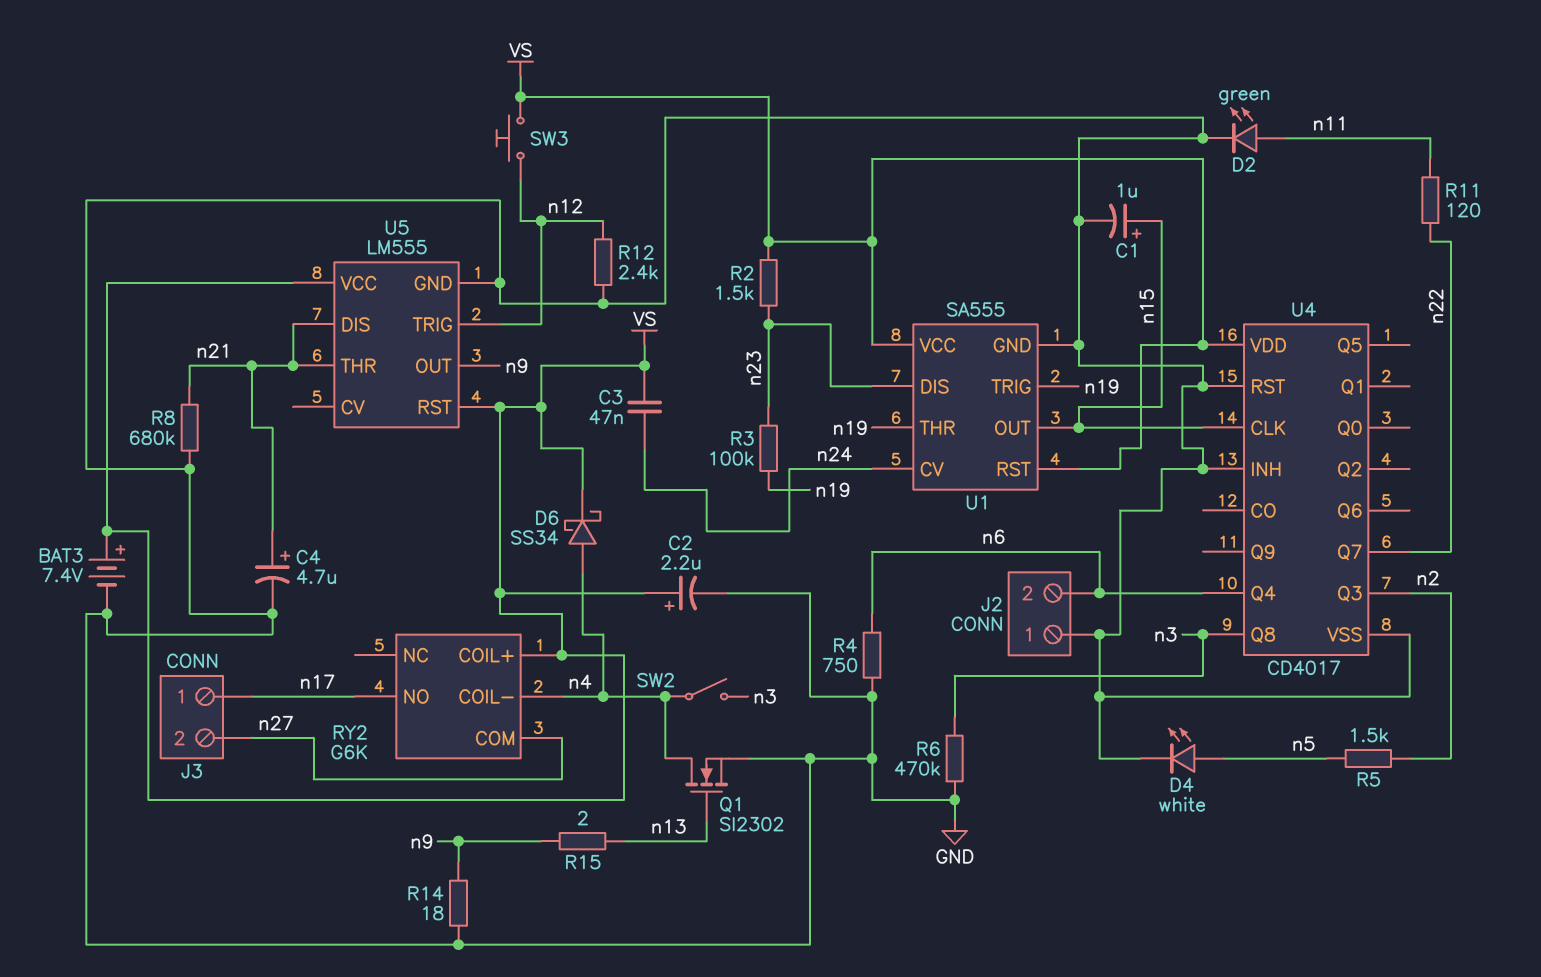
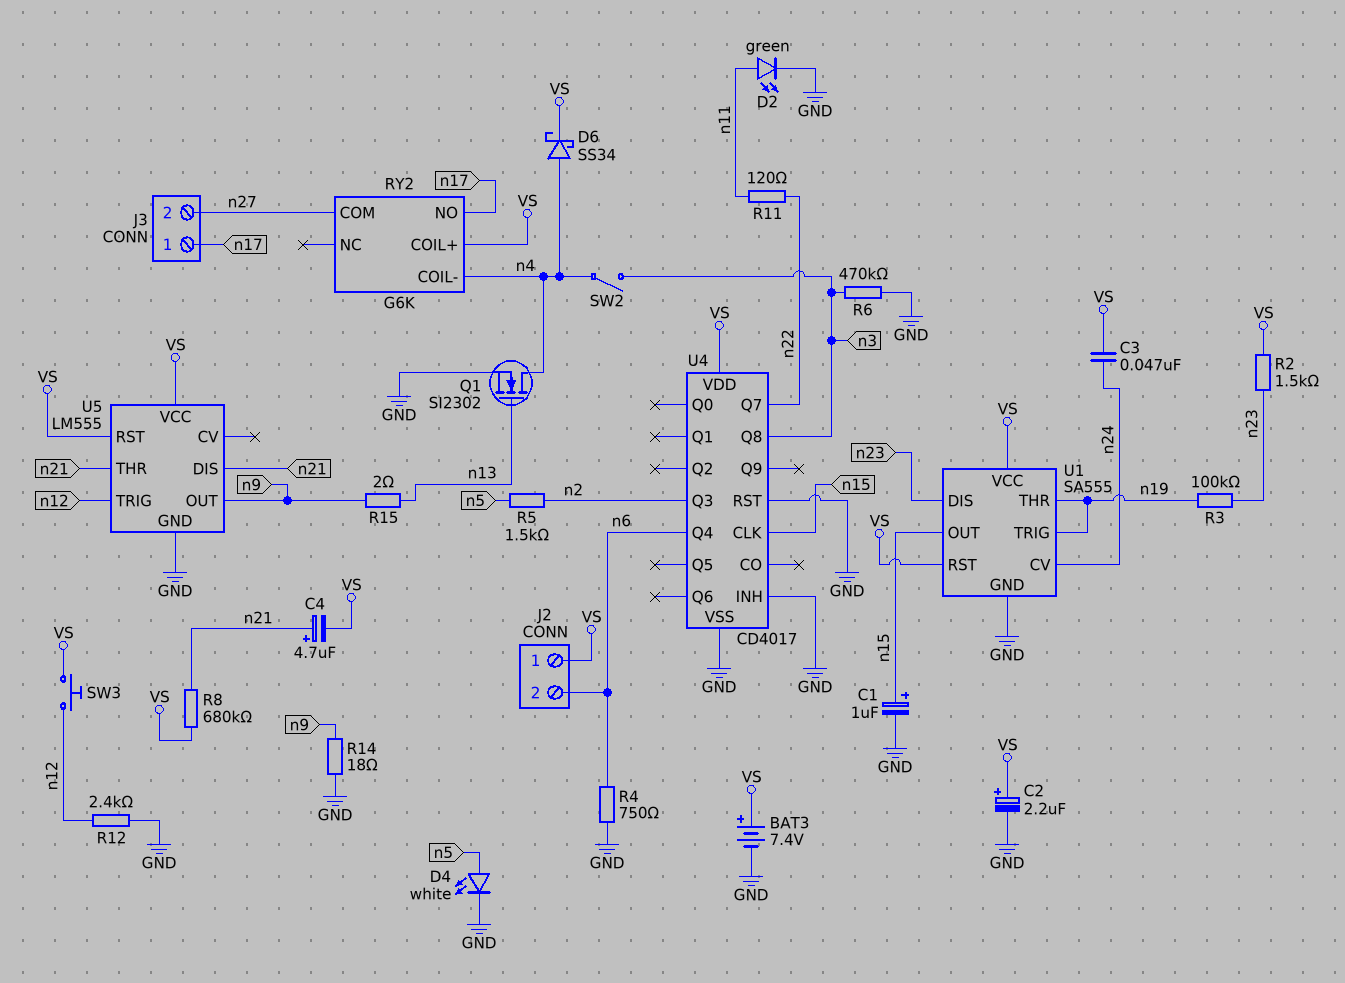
C4: 4.7uF (plus n21, minus GND) -> 4.7uF (plus n21, minus VS)
J2 pin 1: GND -> VS
R8: 680k (GND, n21) -> 680k (VS, n21)

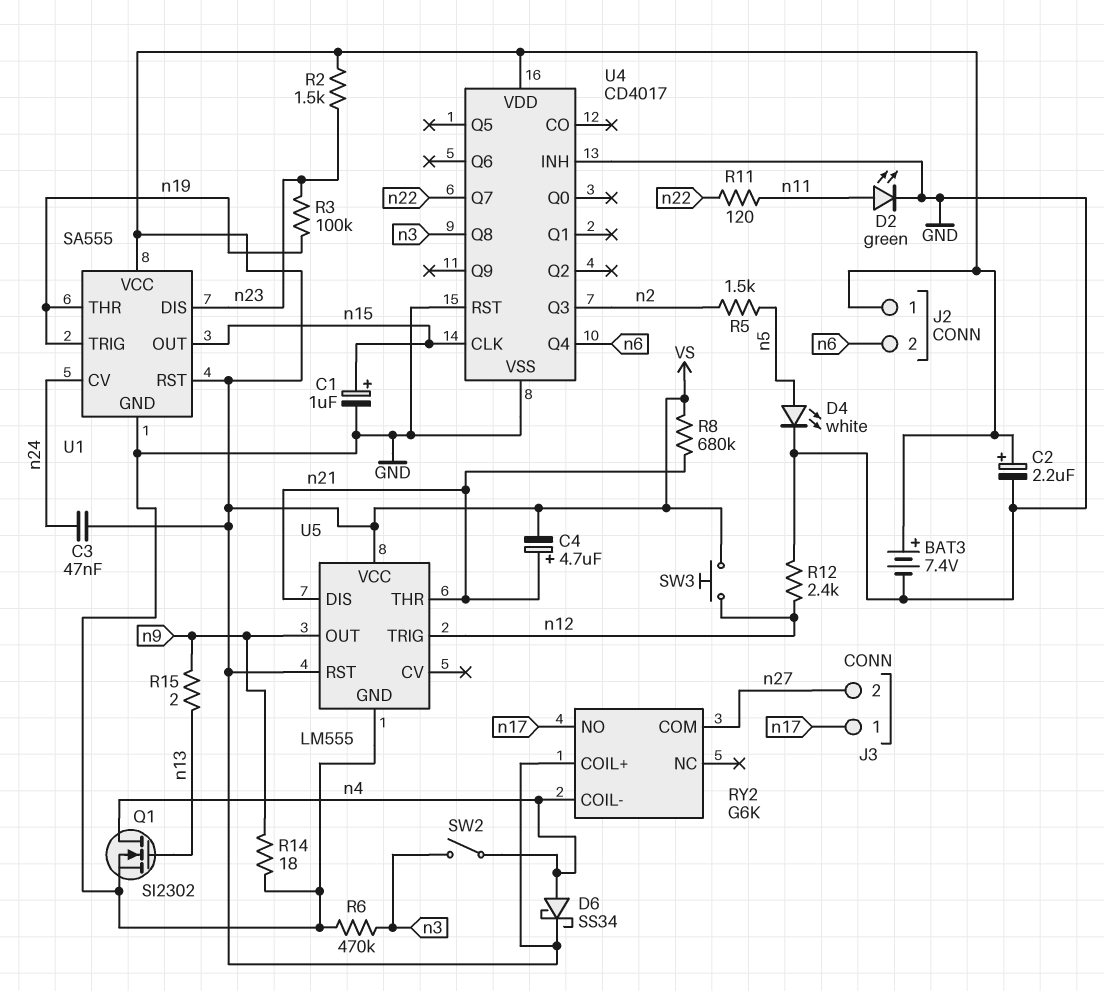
R4: 750 (GND, n6) -> none

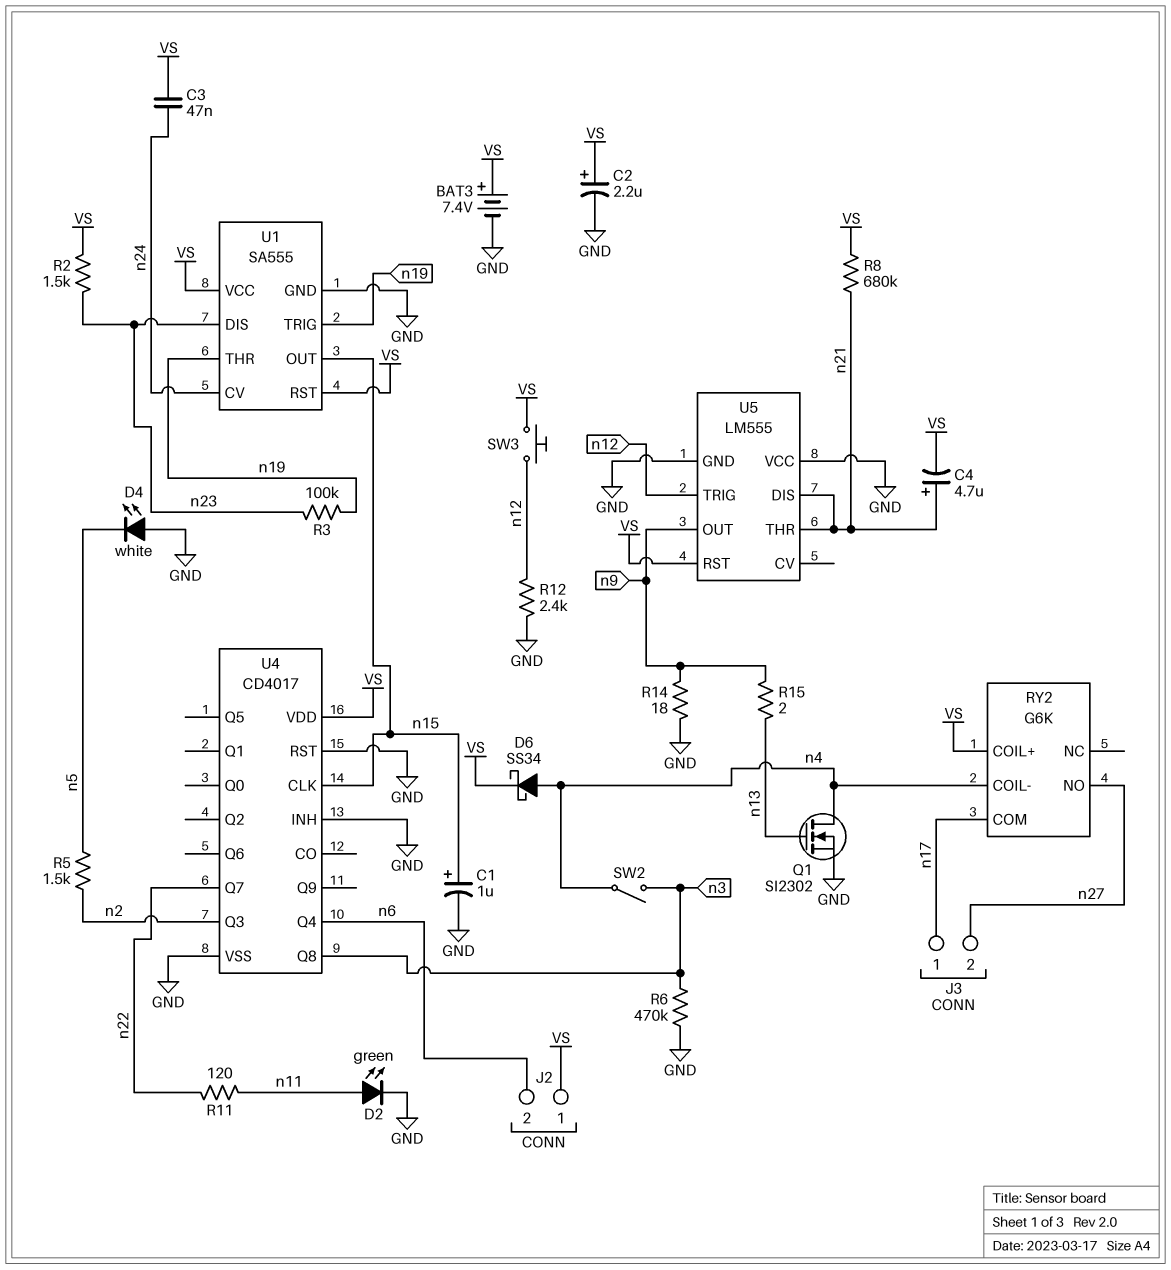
D4: LED white (A n5, K GND) -> LED white (A GND, K n5)
RY2 pin COM: n27 -> n17
RY2 pin NO: n17 -> n27
U5 pin VCC: VS -> GND

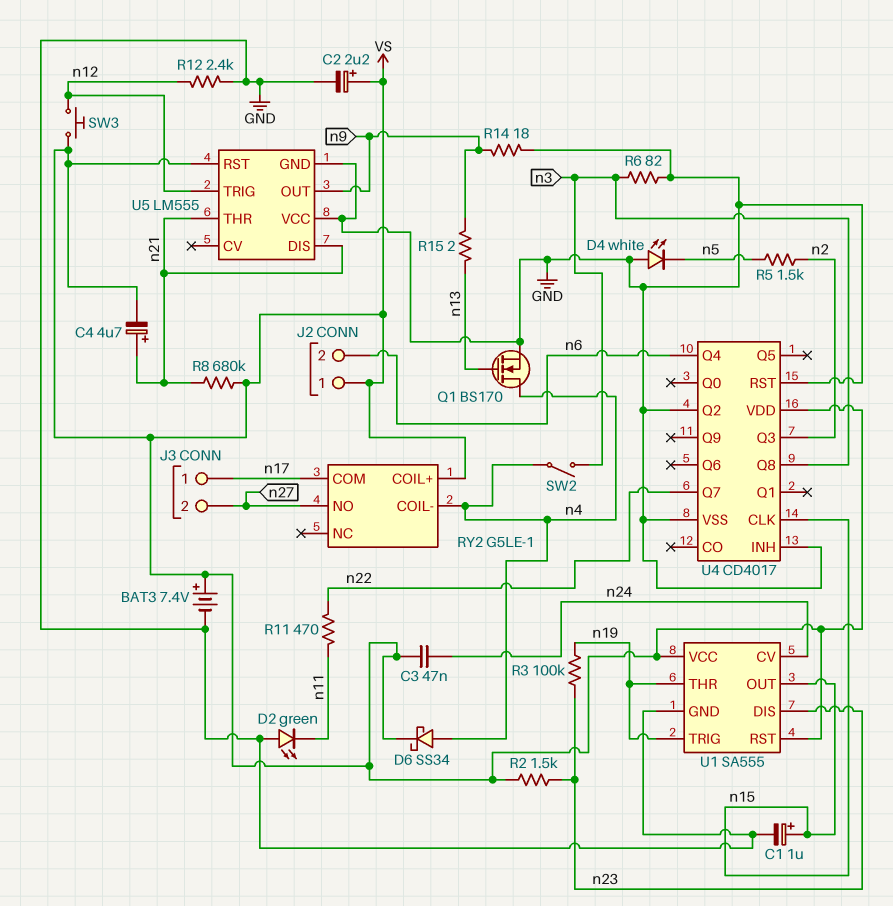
D2: LED green (A n11, K GND) -> LED green (A GND, K n11)
Q1: NMOS SI2302 (G n13, D n4, S GND) -> NMOS BS170 (G n13, D n4, S GND)
R6: 470k (GND, n3) -> 82 (GND, n3)
R11: 120 (n11, n22) -> 470 (n11, n22)
RY2: G6K -> G5LE-1
U4 pin Q2: none -> GND

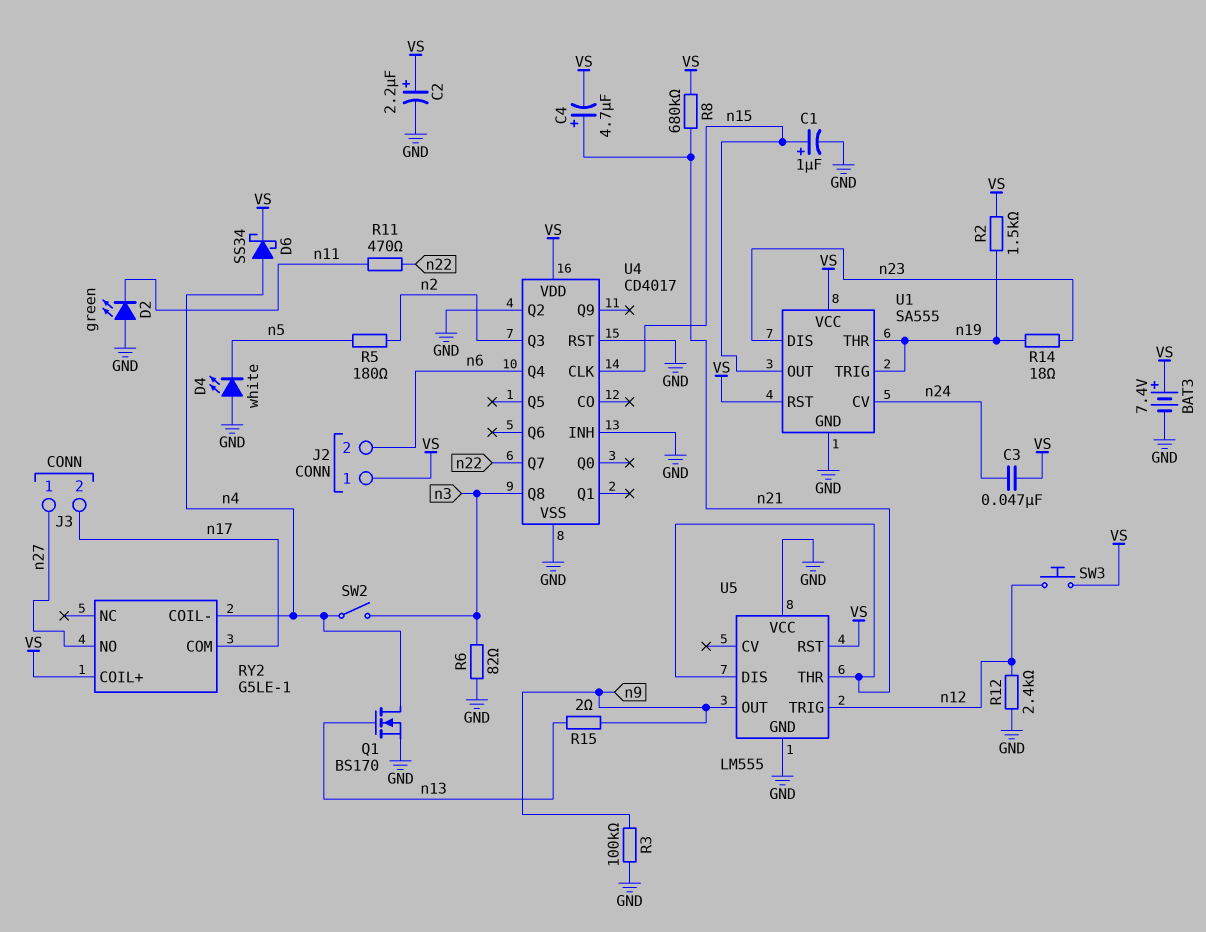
J3 pin 1: n17 -> n27
J3 pin 2: n27 -> n17
R2: 1.5k (VS, n23) -> 1.5k (VS, n19)
R3: 100k (n19, n23) -> 100k (GND, n9)
R5: 1.5k (n2, n5) -> 180 (n2, n5)
R14: 18 (GND, n9) -> 18 (n19, n23)

